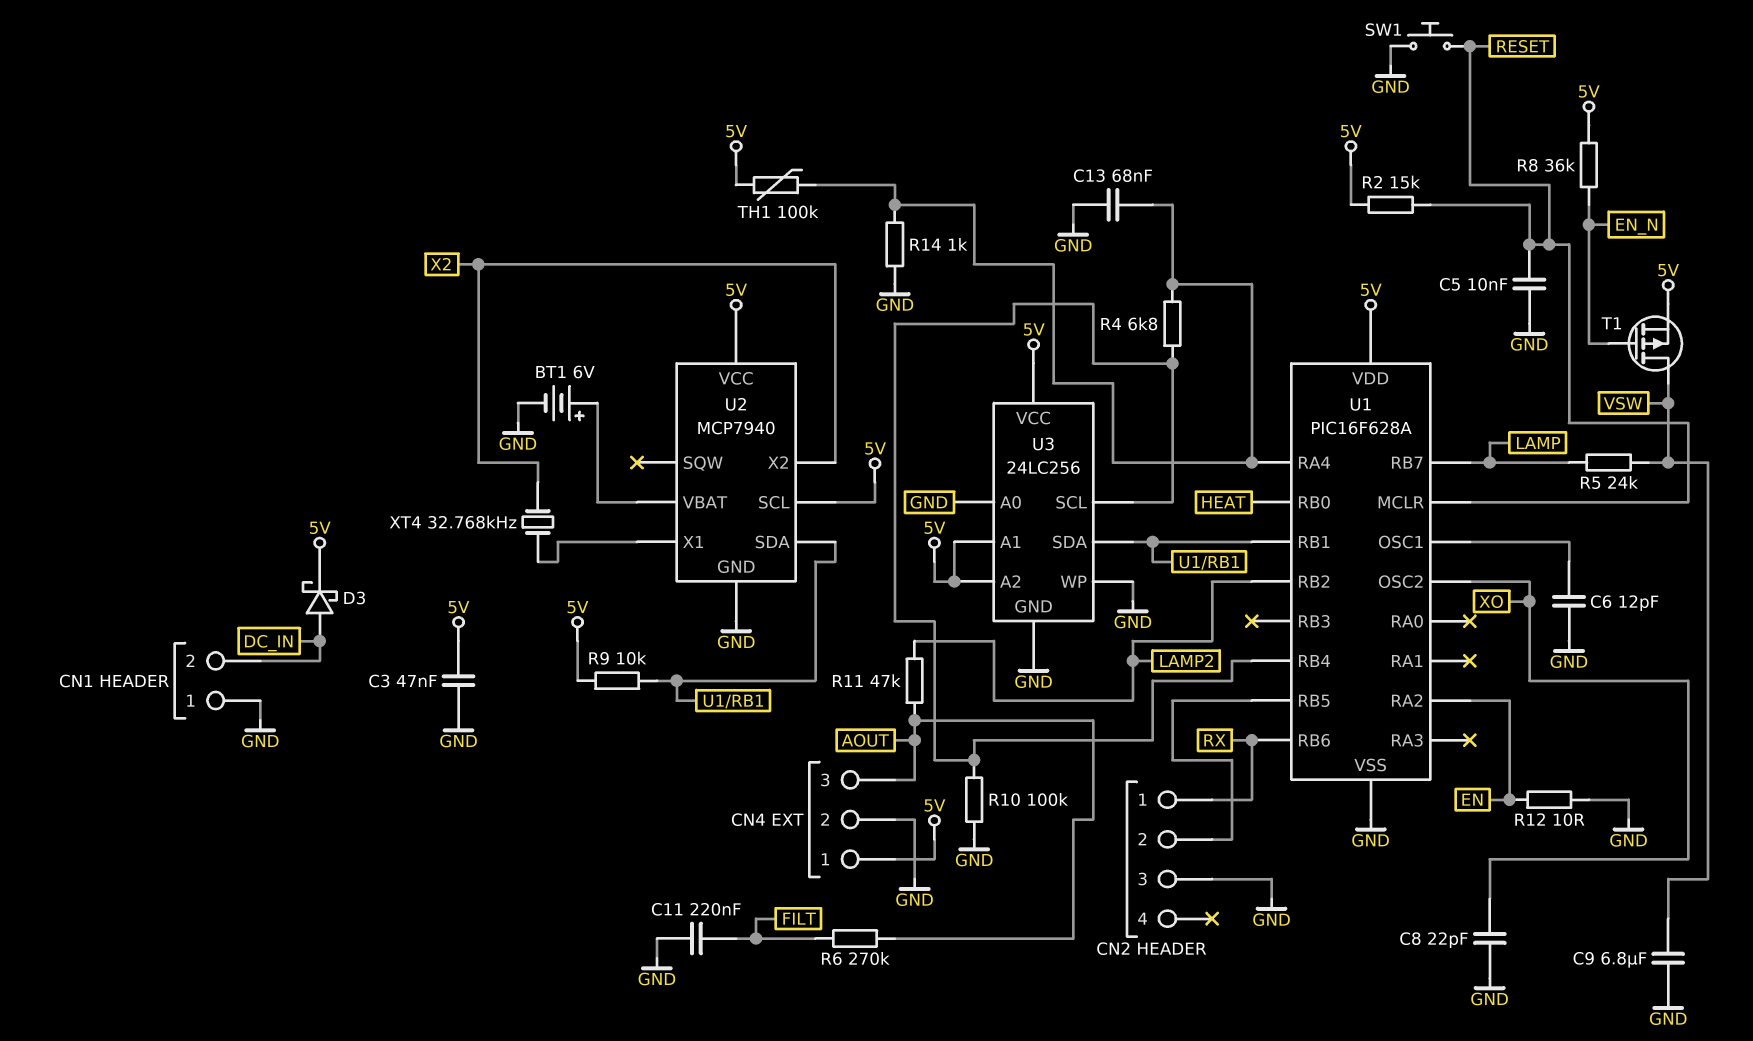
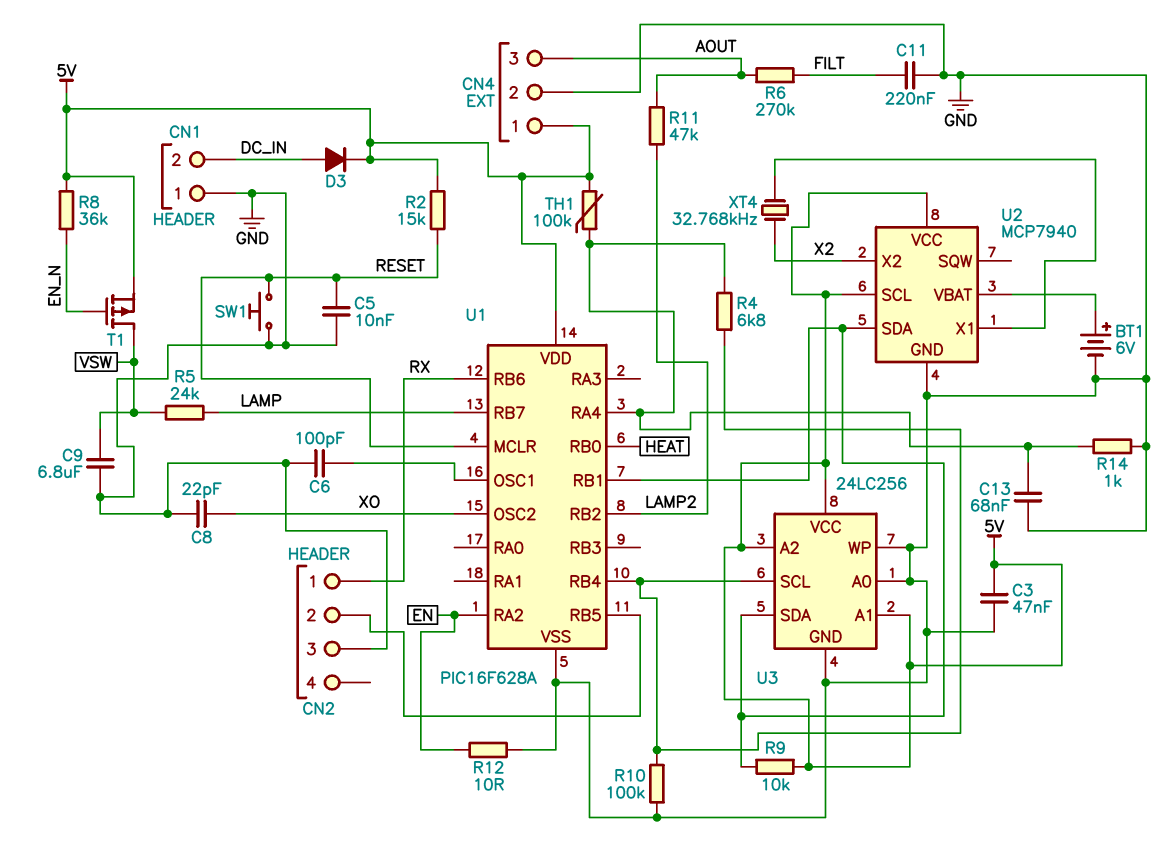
C6: 12pF (GND, U1/OSC1) -> 100pF (GND, U1/OSC1)
D3: schottky (A DC_IN, K 5V) -> diode (A DC_IN, K 5V)

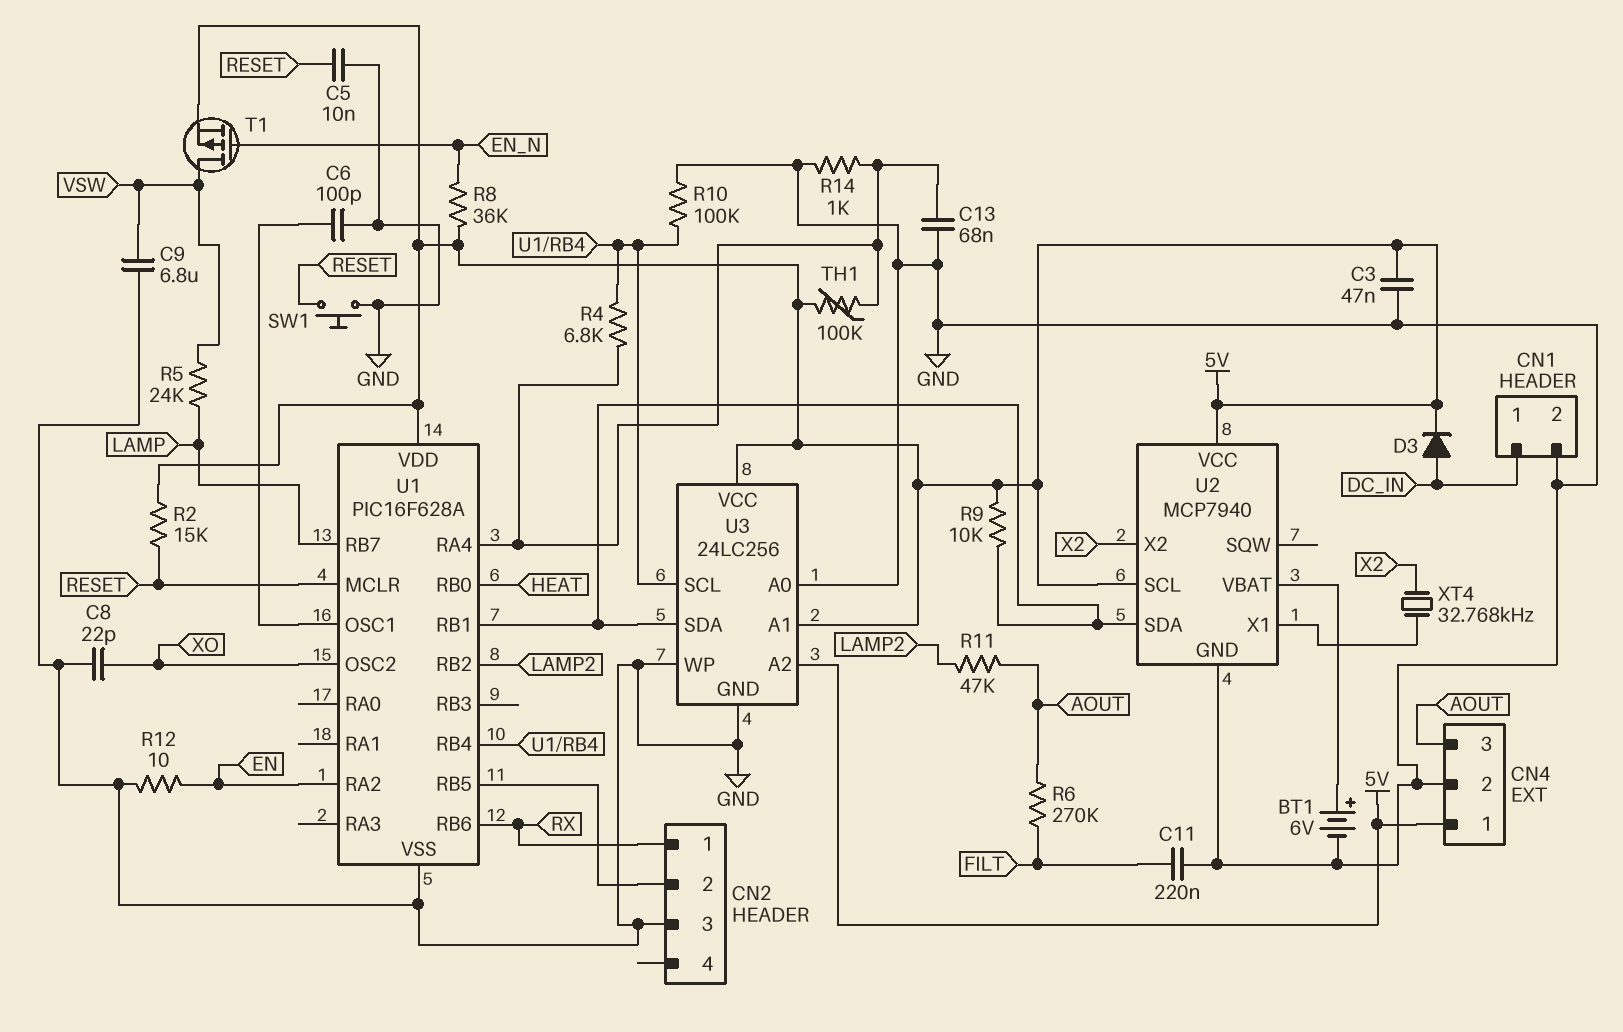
CN1 pin 1: GND -> DC_IN
CN1 pin 2: DC_IN -> GND

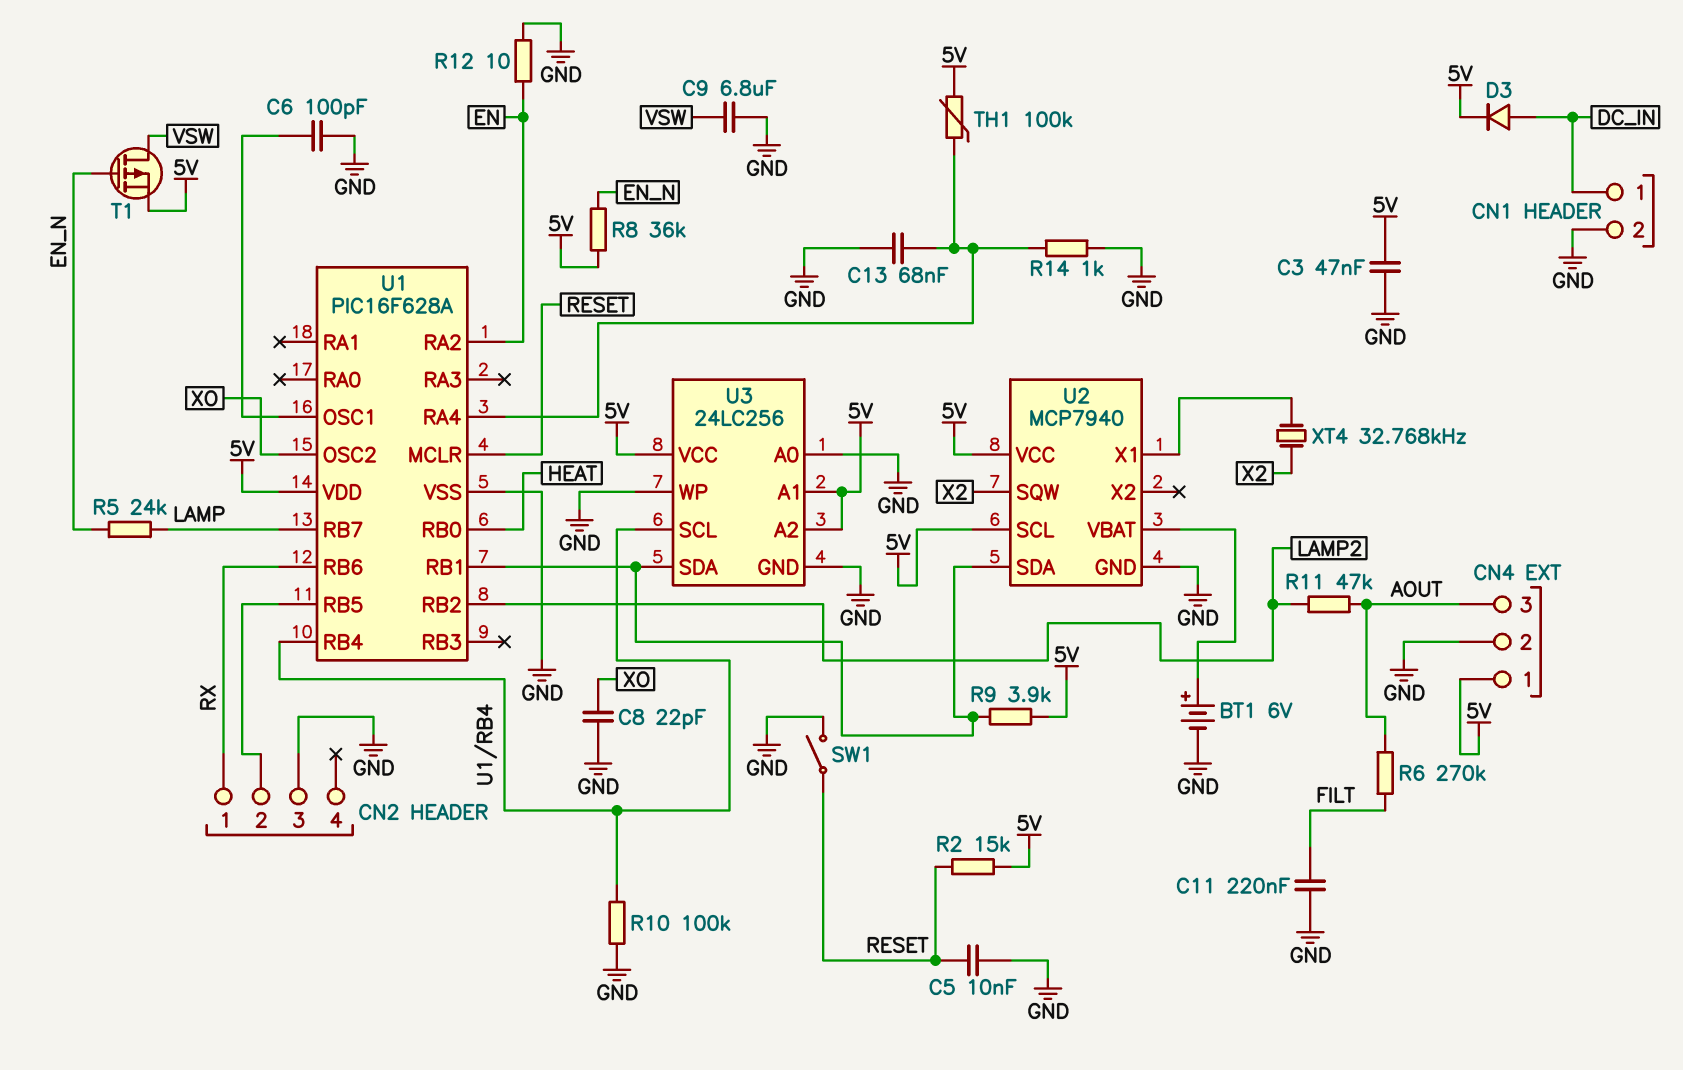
R4: 6.8k (U1/RA4, U1/RB4) -> none
R5: 24k (LAMP, VSW) -> 24k (EN_N, LAMP)
R9: 10k (5V, U1/RB1) -> 3.9k (5V, U1/RB1)
SW1: button (GND, RESET) -> switch (GND, RESET)
U2 pin SQW: none -> X2
U2 pin X2: X2 -> none

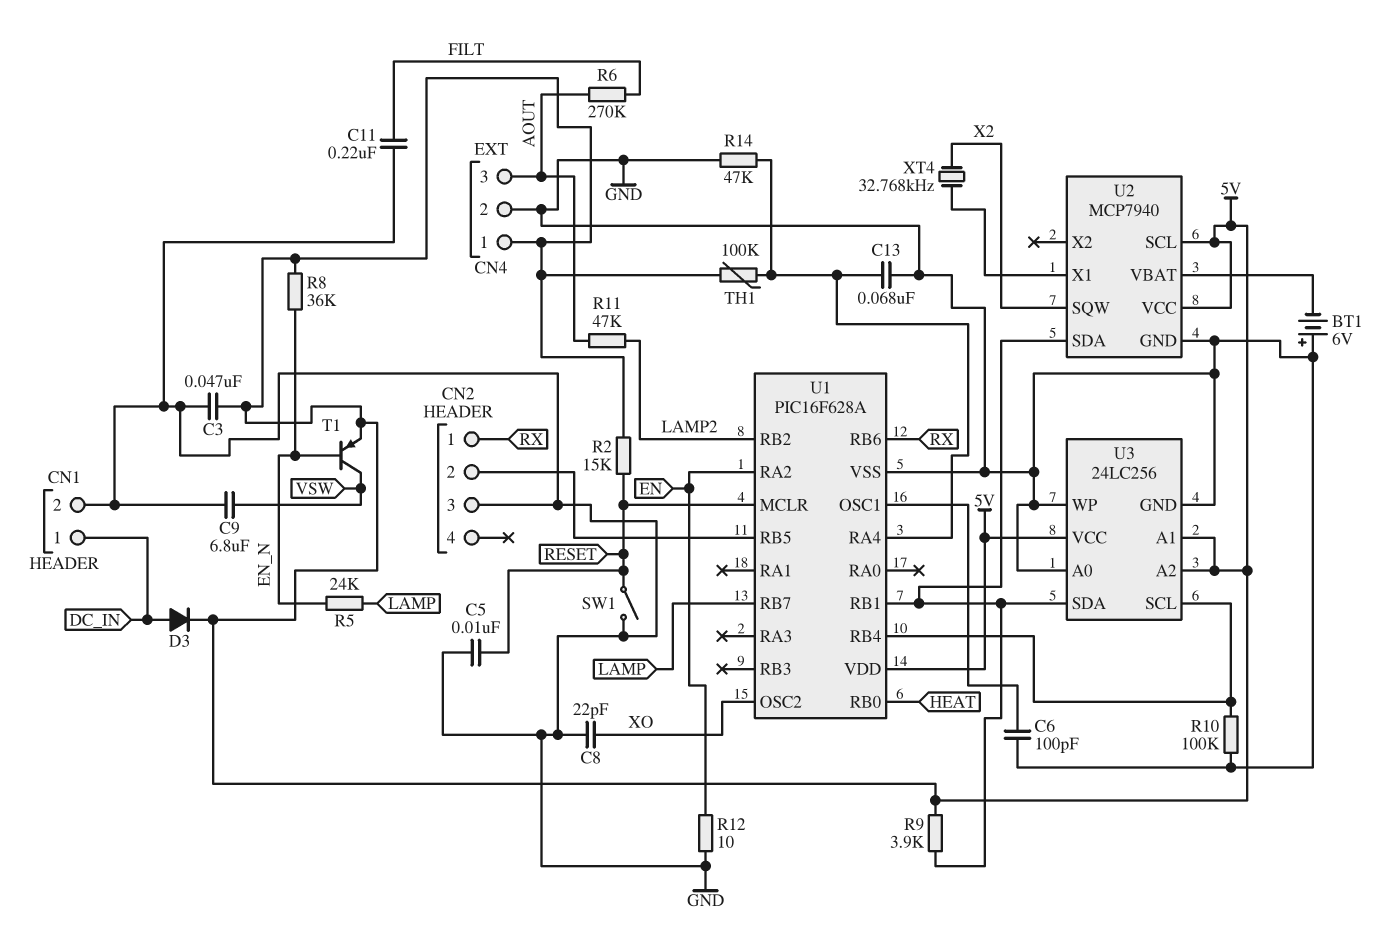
BT1: 6V (plus U2/VBAT, minus GND) -> 6V (plus GND, minus U2/VBAT)
R14: 1k (GND, U1/RA4) -> 47k (GND, U1/RA4)
T1: PMOS (G EN_N, D VSW, S 5V) -> PNP (B EN_N, C VSW, E 5V)

